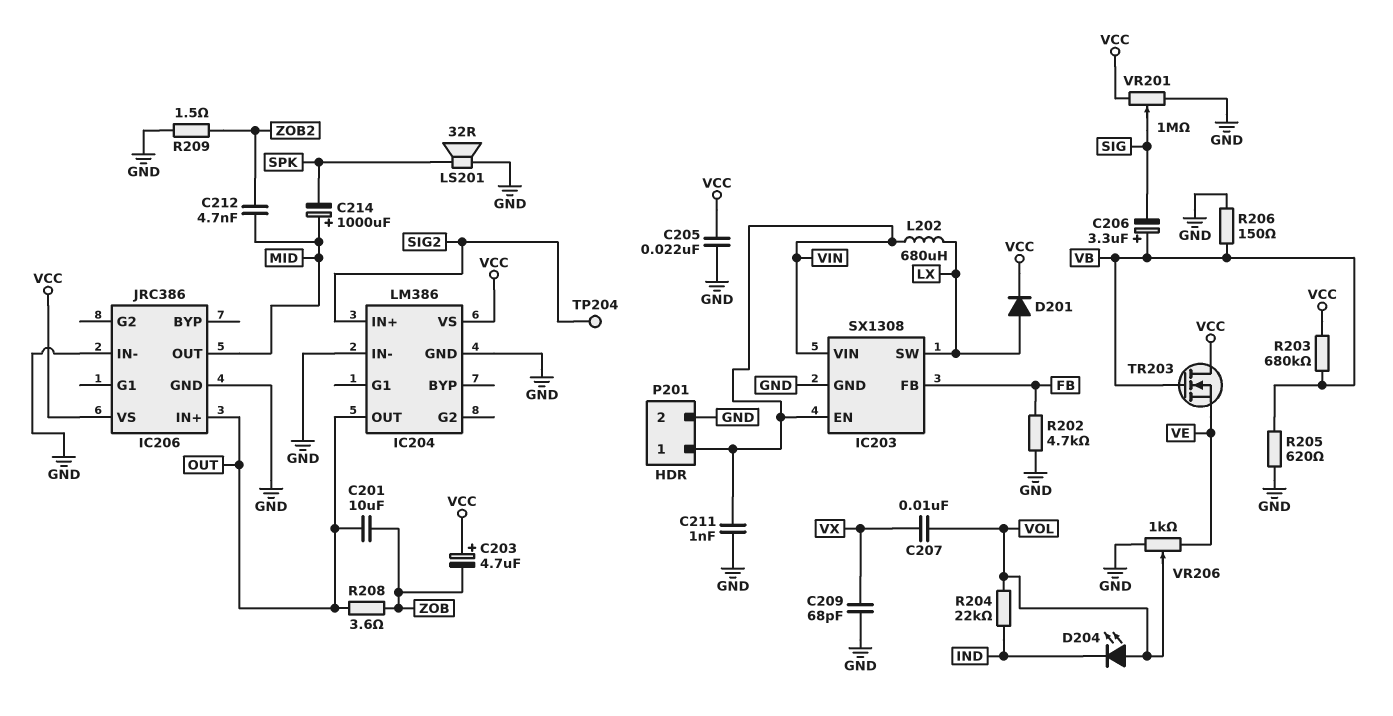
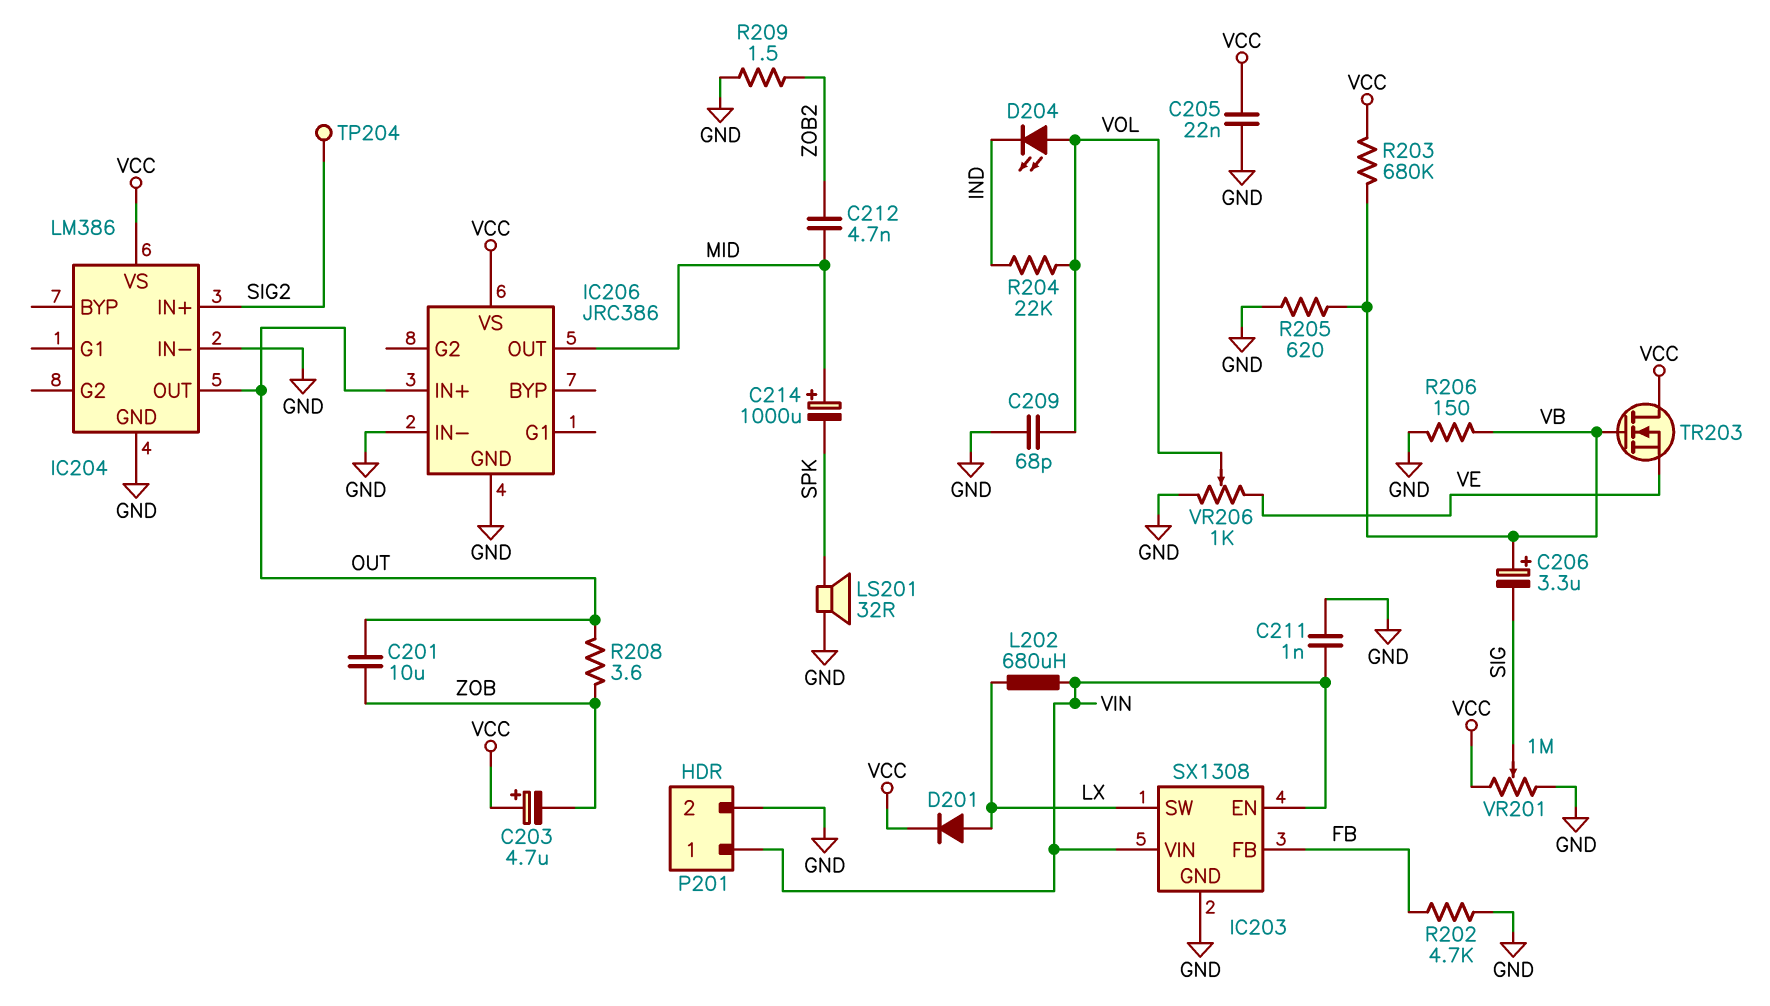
C207: 10nF (VOL, VX) -> none
C209: 68pF (GND, VX) -> 68pF (GND, VOL)

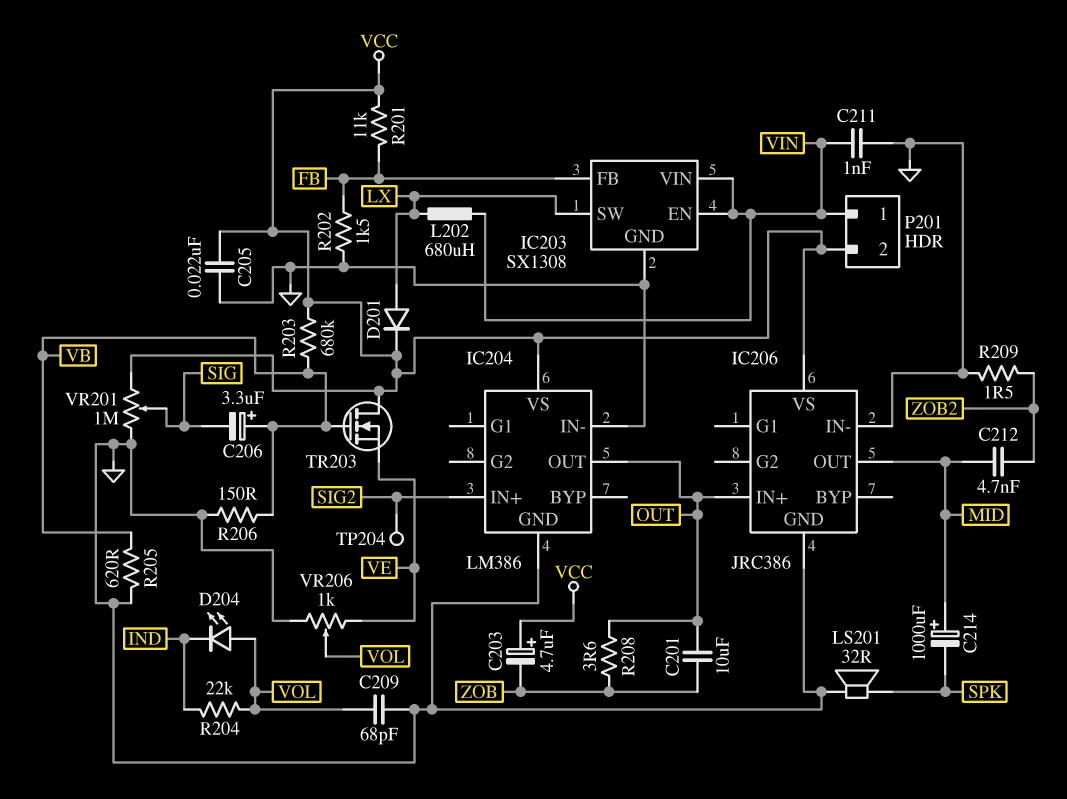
P201 pin 2: GND -> VCC
R201: none -> 11k (FB, VCC)
R202: 4.7k (FB, GND) -> 1.5k (FB, GND)

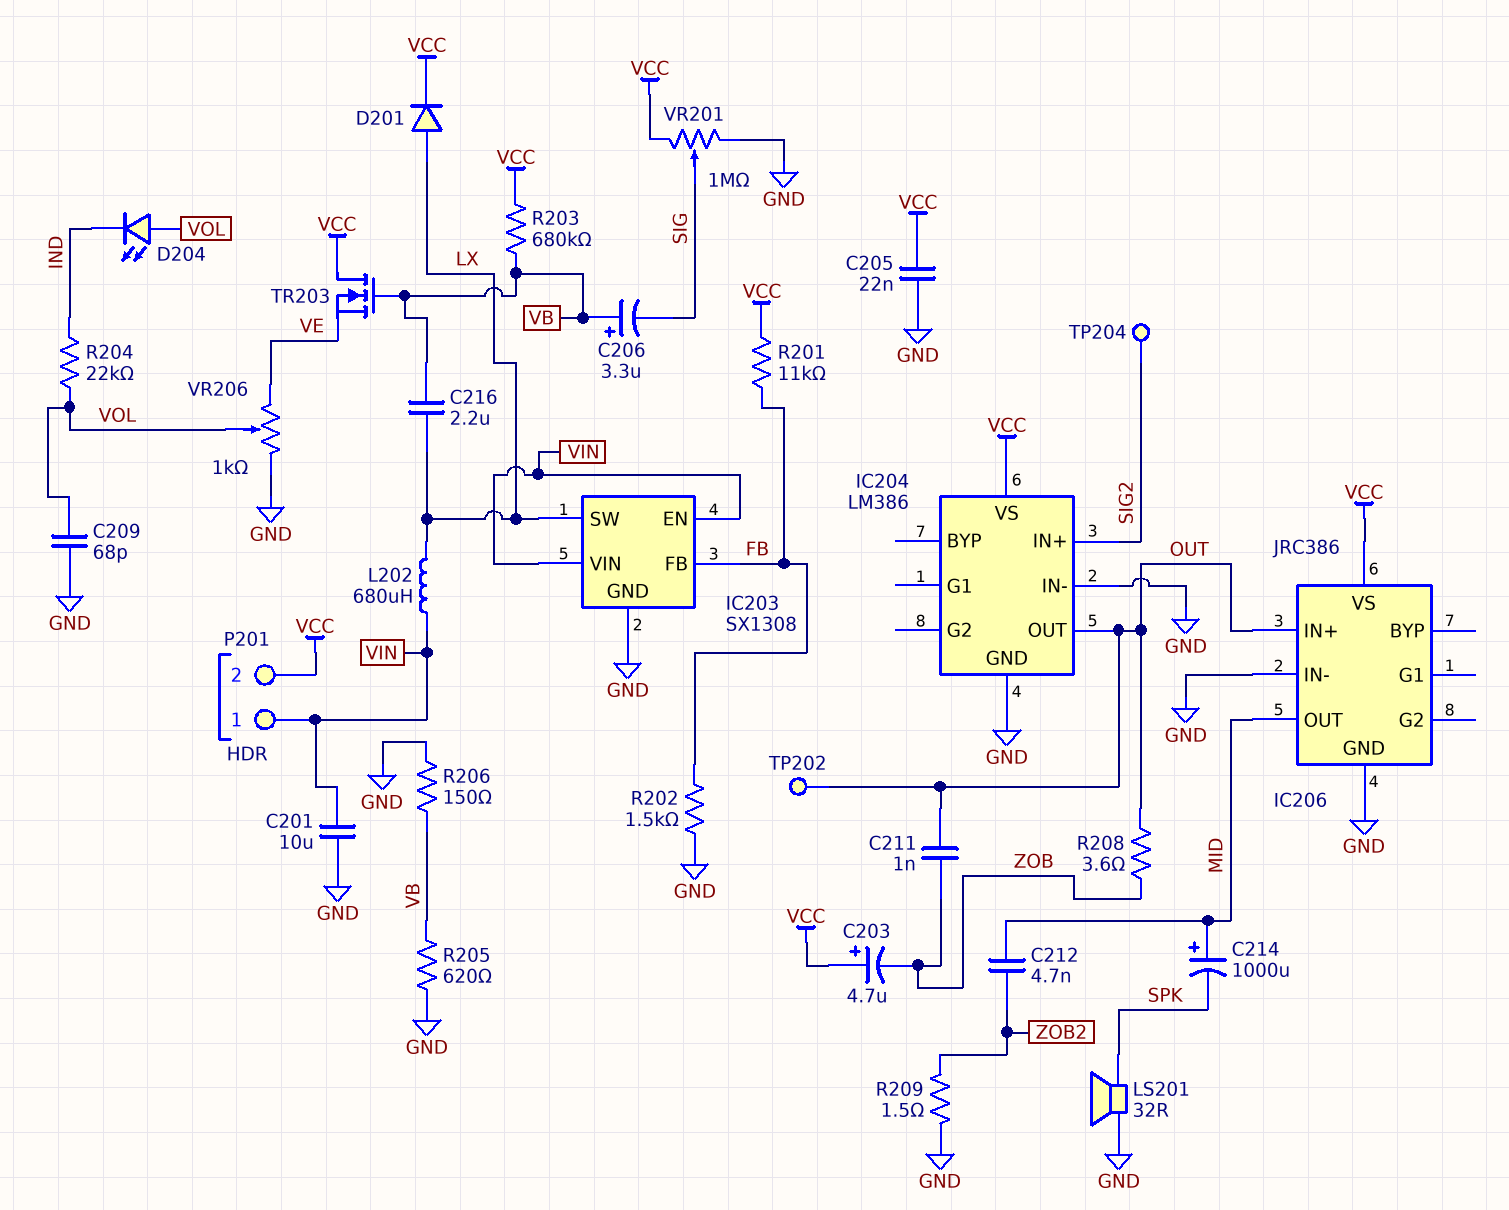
C201: 10uF (OUT, ZOB) -> 10uF (GND, VIN)
C211: 1nF (GND, VIN) -> 1nF (OUT, ZOB)
C216: none -> 2.2uF (LX, VB)
TP202: none -> test point (OUT)

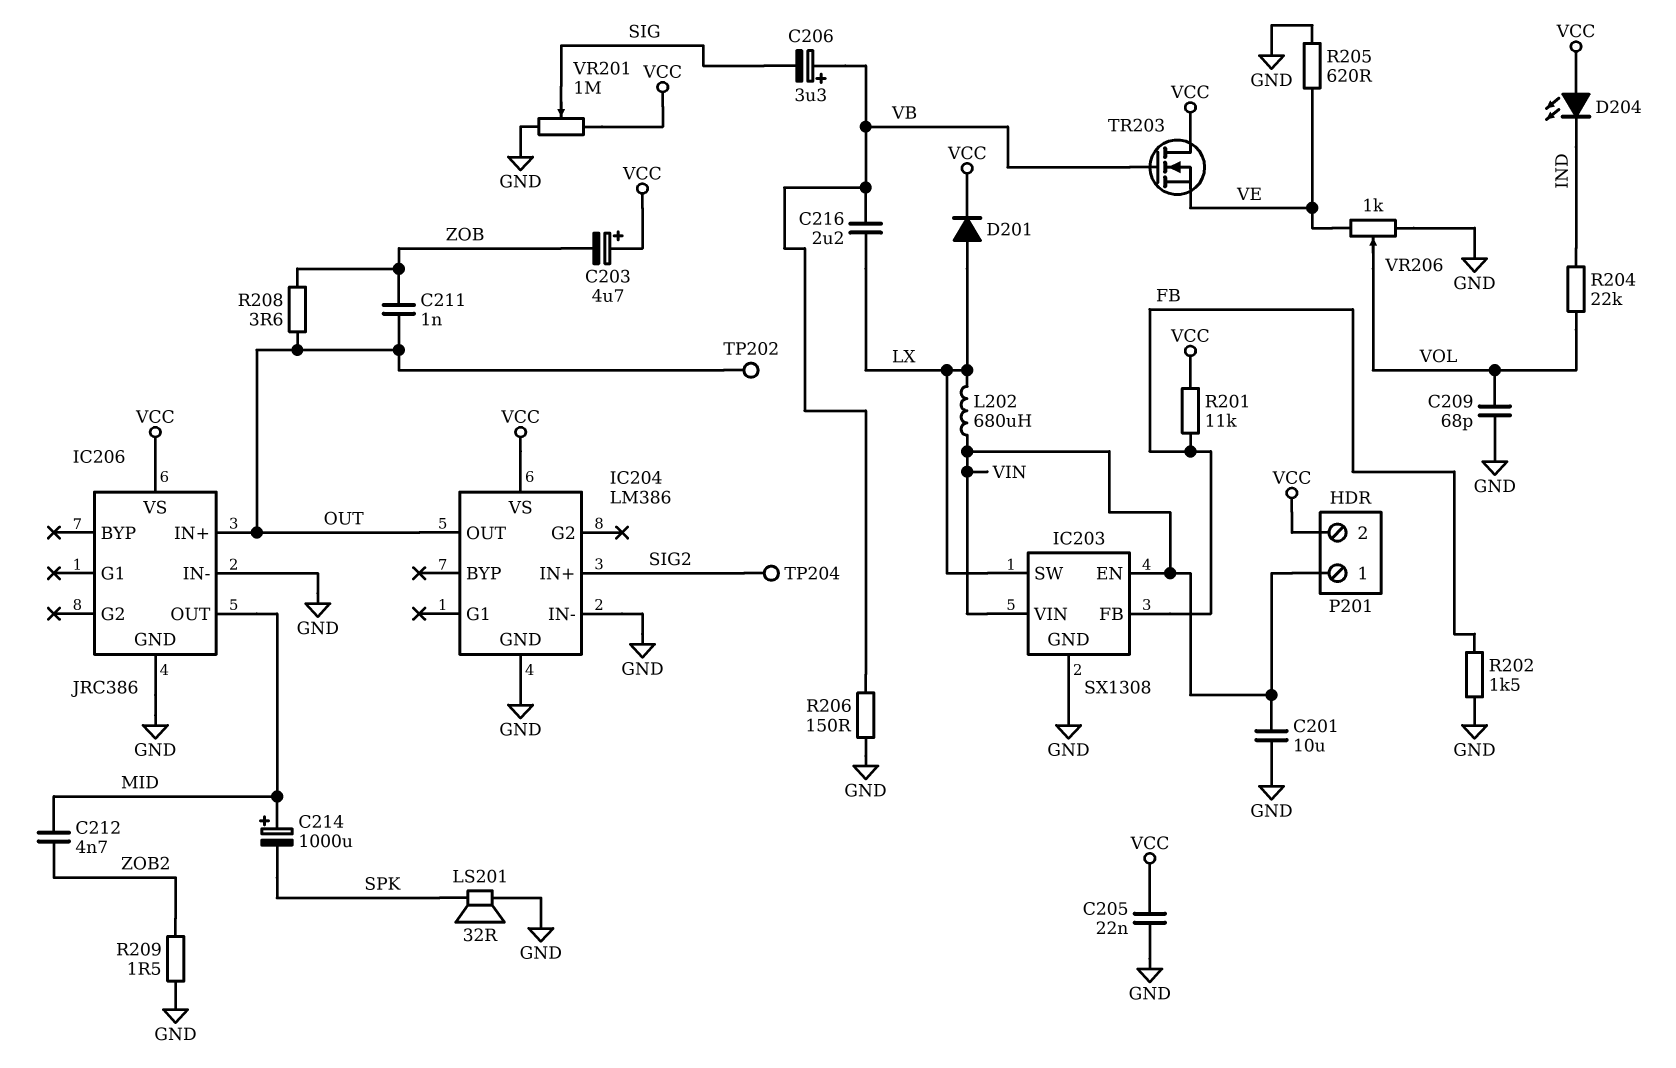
D204: LED (A VOL, K IND) -> LED (A VCC, K IND)
R203: 680k (VB, VCC) -> none
R205: 620 (GND, VB) -> 620 (GND, VE)

